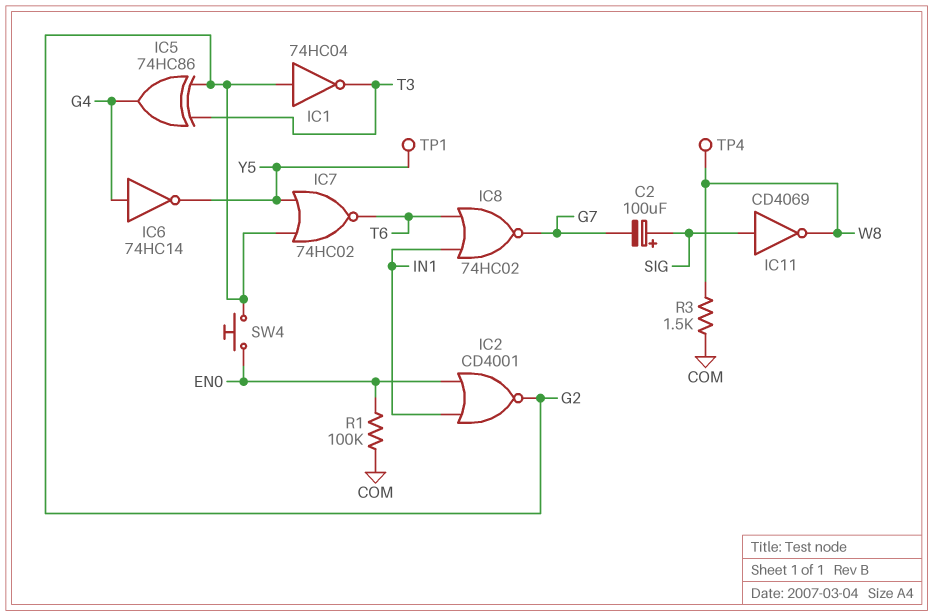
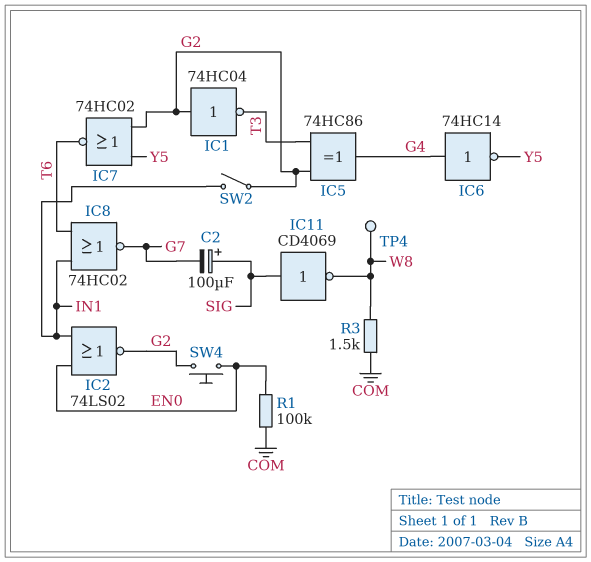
IC2: NOR CD4001 (in EN0, in IN1, out G2) -> NOR 74LS02 (in EN0, in IN1, out G2)
SW2: none -> switch (G2, IN1)
TP1: test point (Y5) -> none

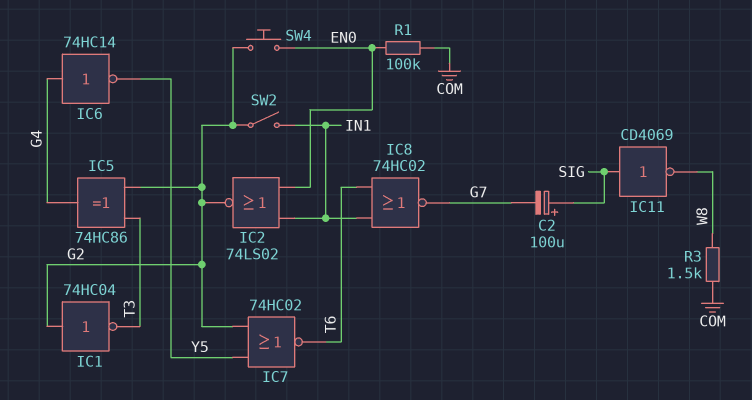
TP4: test point (W8) -> none

